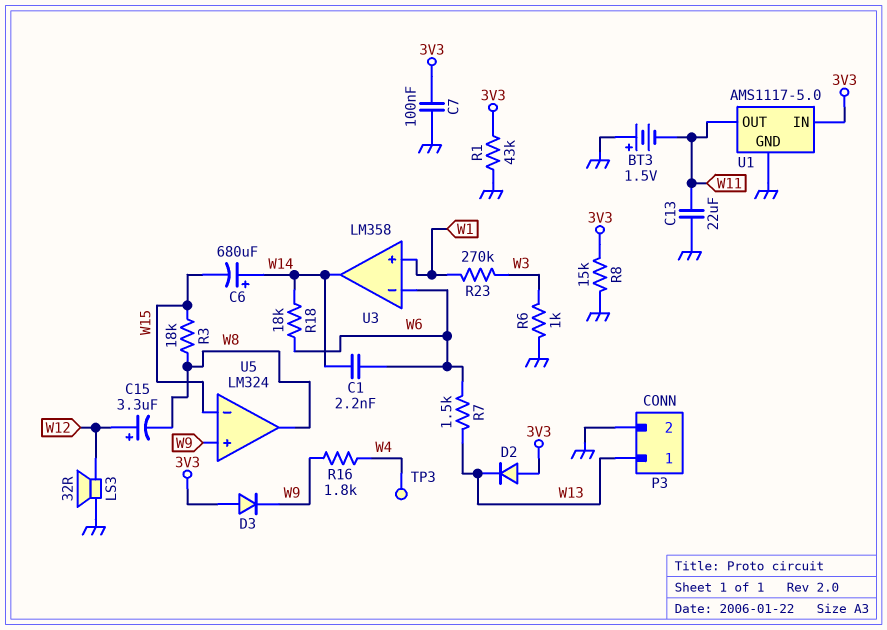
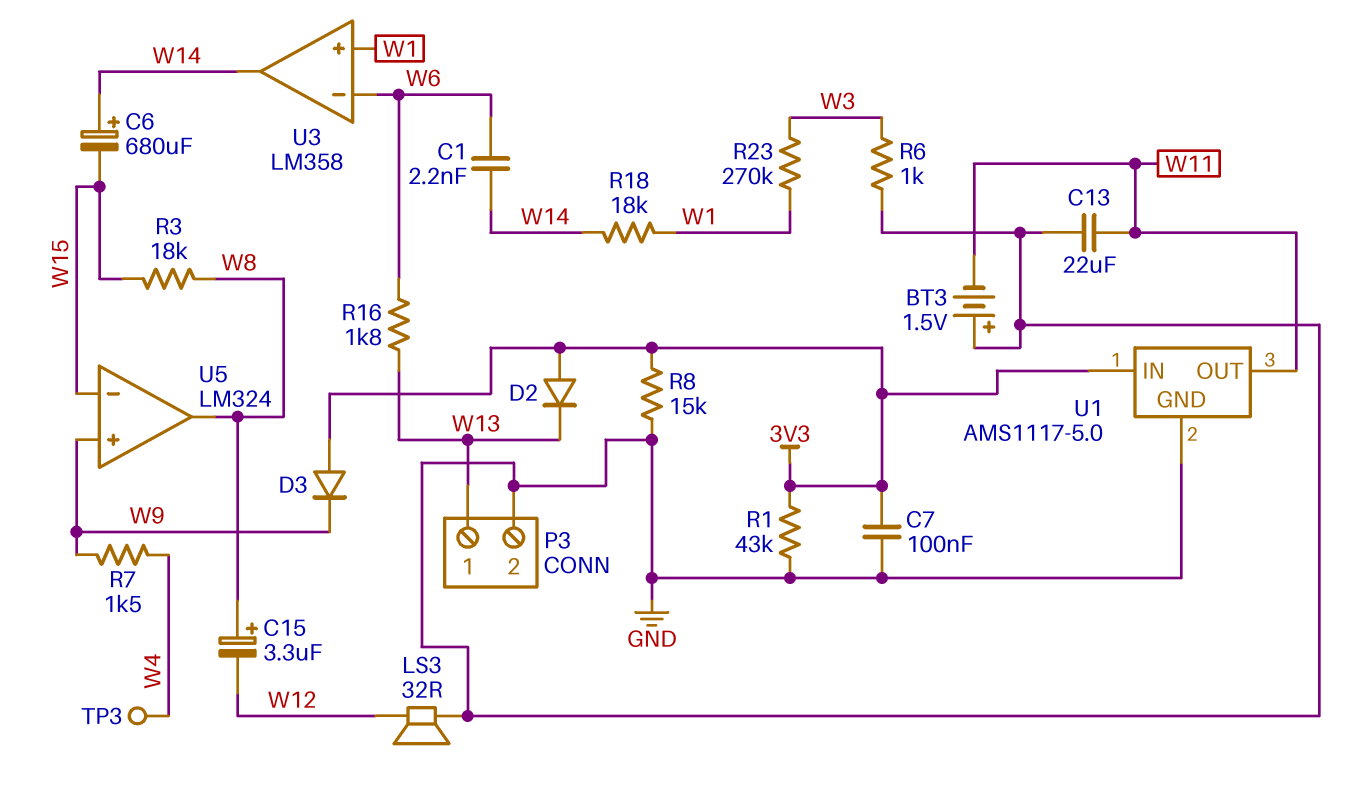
C15: 3.3uF (plus W12, minus W8) -> 3.3uF (plus W8, minus W12)
R7: 1.5k (W6, W13) -> 1.5k (W4, W9)
R16: 1.8k (W4, W9) -> 1.8k (W6, W13)
R18: 18k (W6, W14) -> 18k (W1, W14)

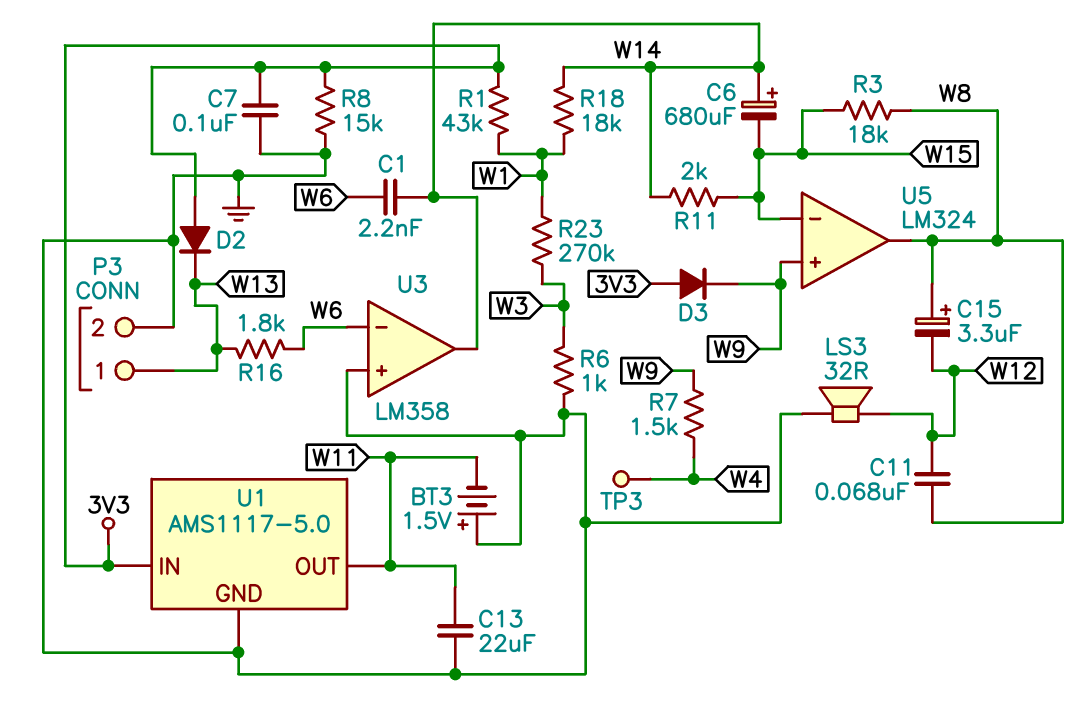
C11: none -> 68nF (W8, W12)
R1: 43k (3V3, GND) -> 43k (3V3, W1)
R11: none -> 2k (W14, W15)
U3 pin in+: W1 -> GND

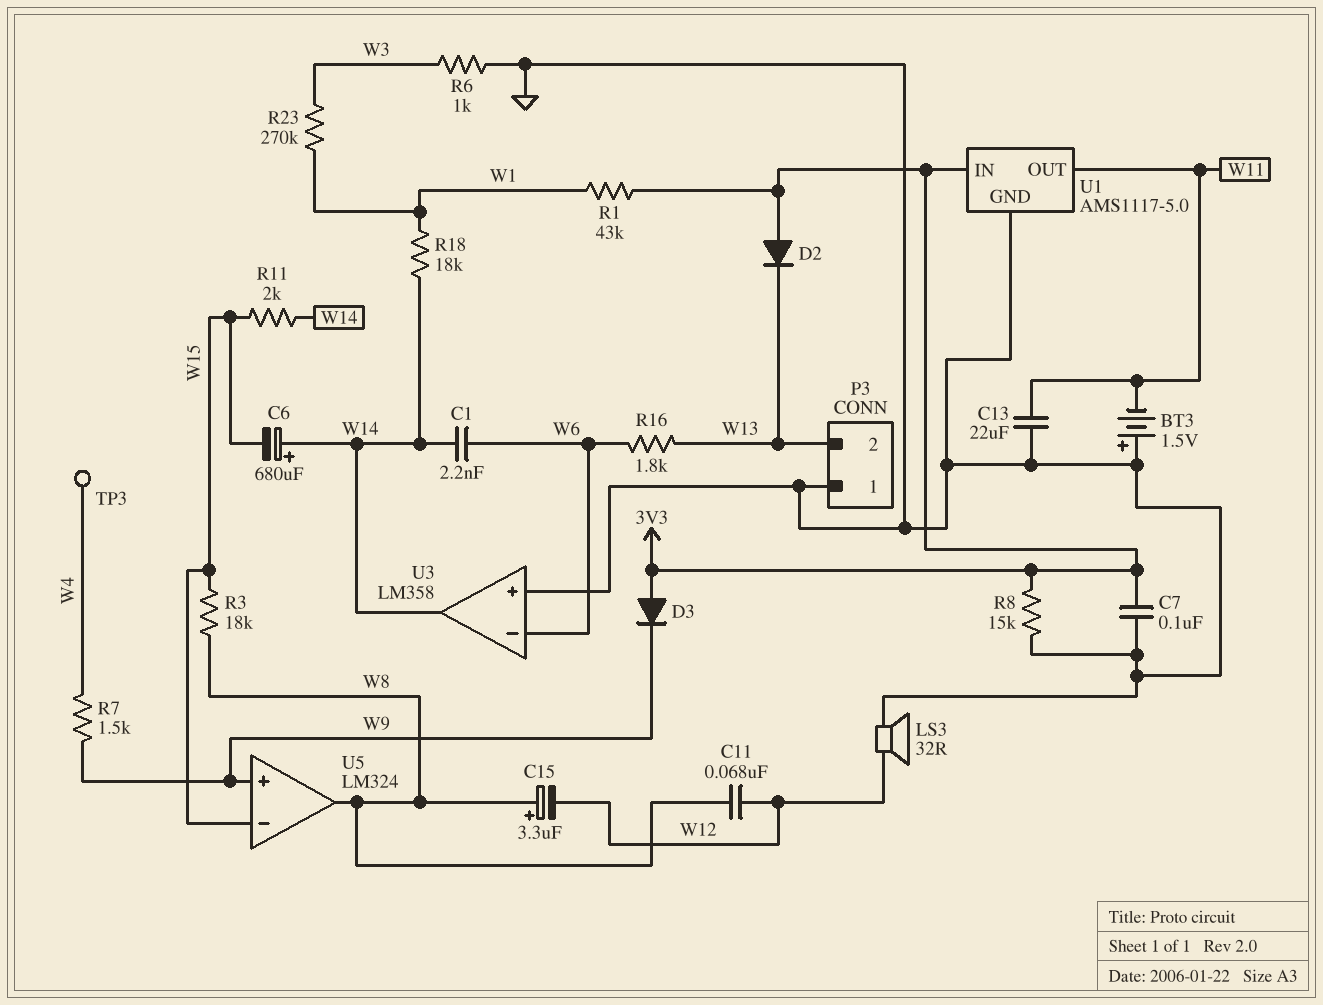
P3 pin 1: W13 -> GND
P3 pin 2: GND -> W13

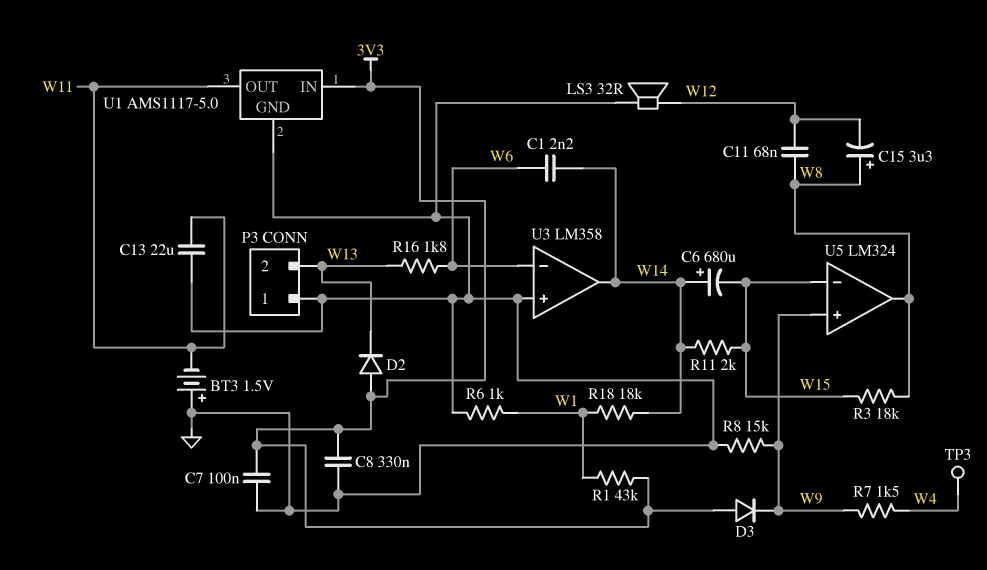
C8: none -> 330nF (3V3, GND)
R6: 1k (GND, W3) -> 1k (GND, W1)
R8: 15k (3V3, GND) -> 15k (GND, W9)
R23: 270k (W1, W3) -> none

